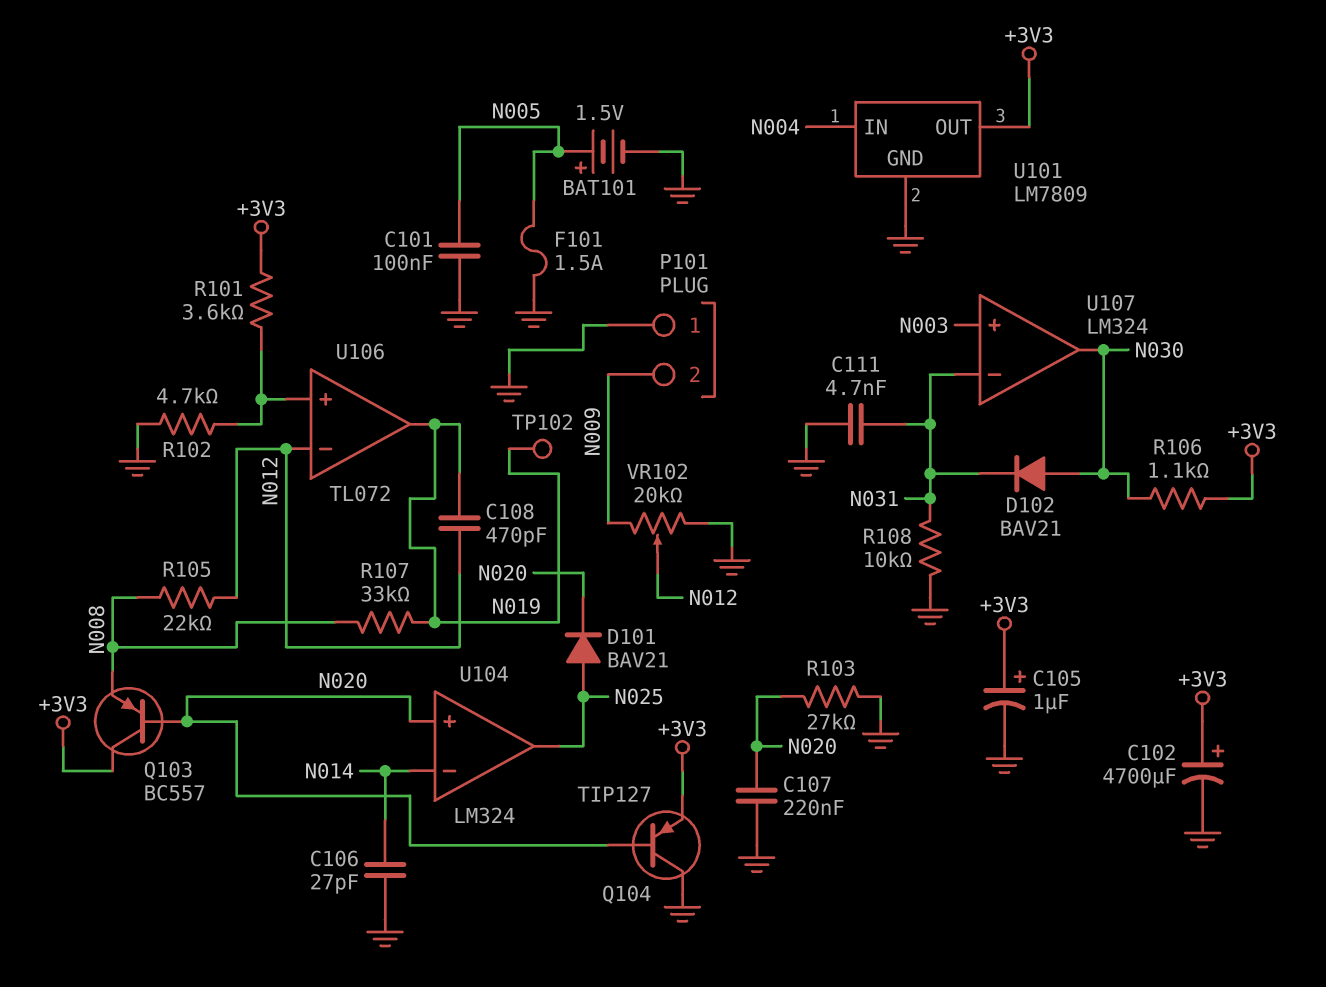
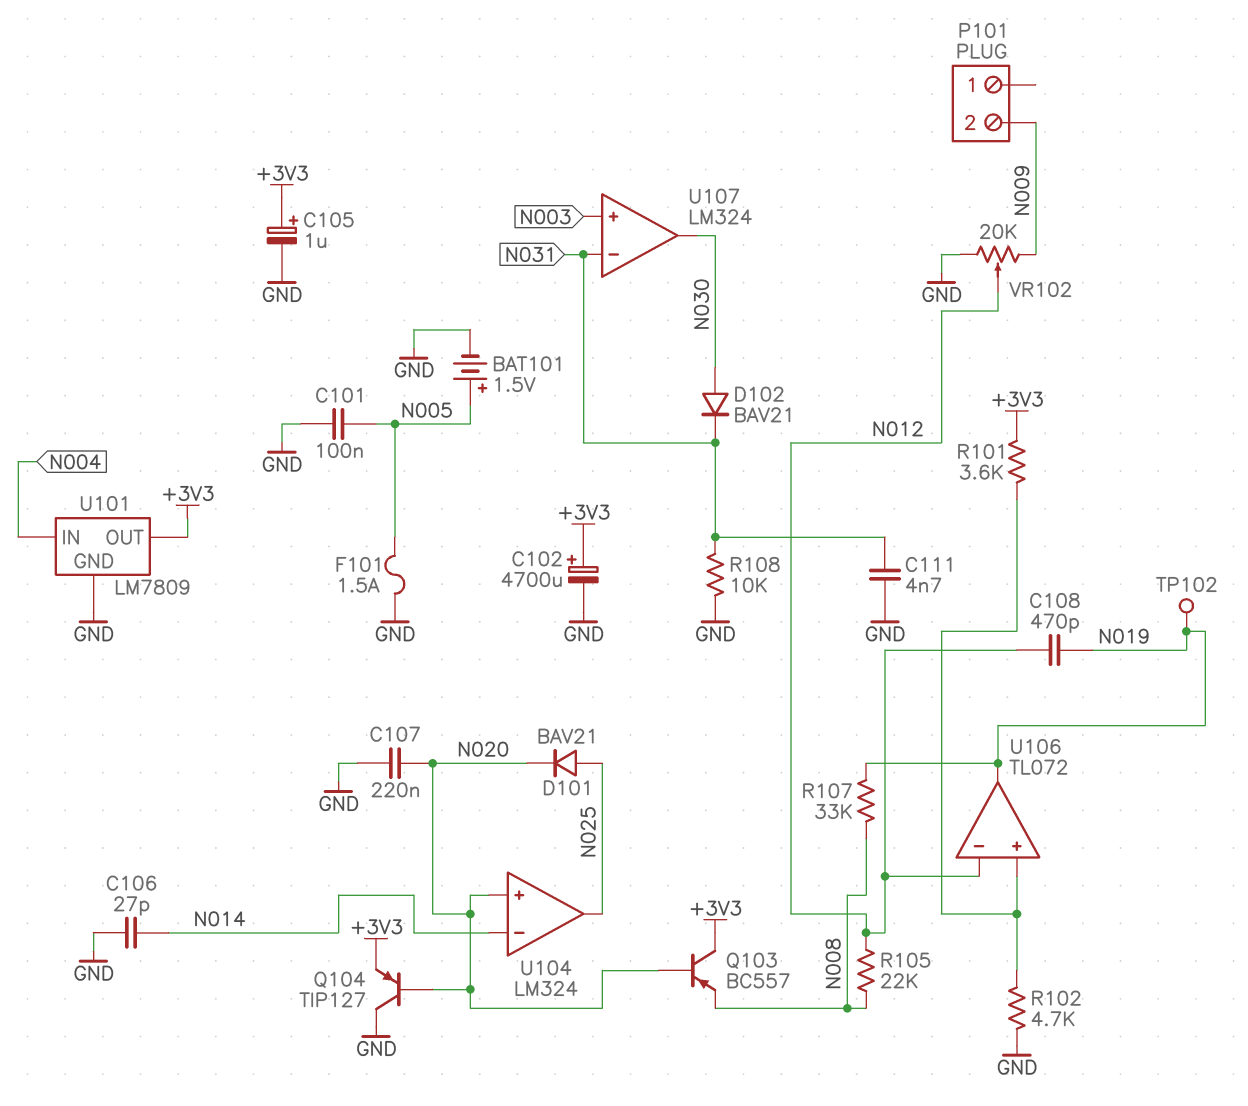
P101 pin 1: GND -> none
R103: 27k (GND, N020) -> none
R106: 1.1k (+3V3, N030) -> none

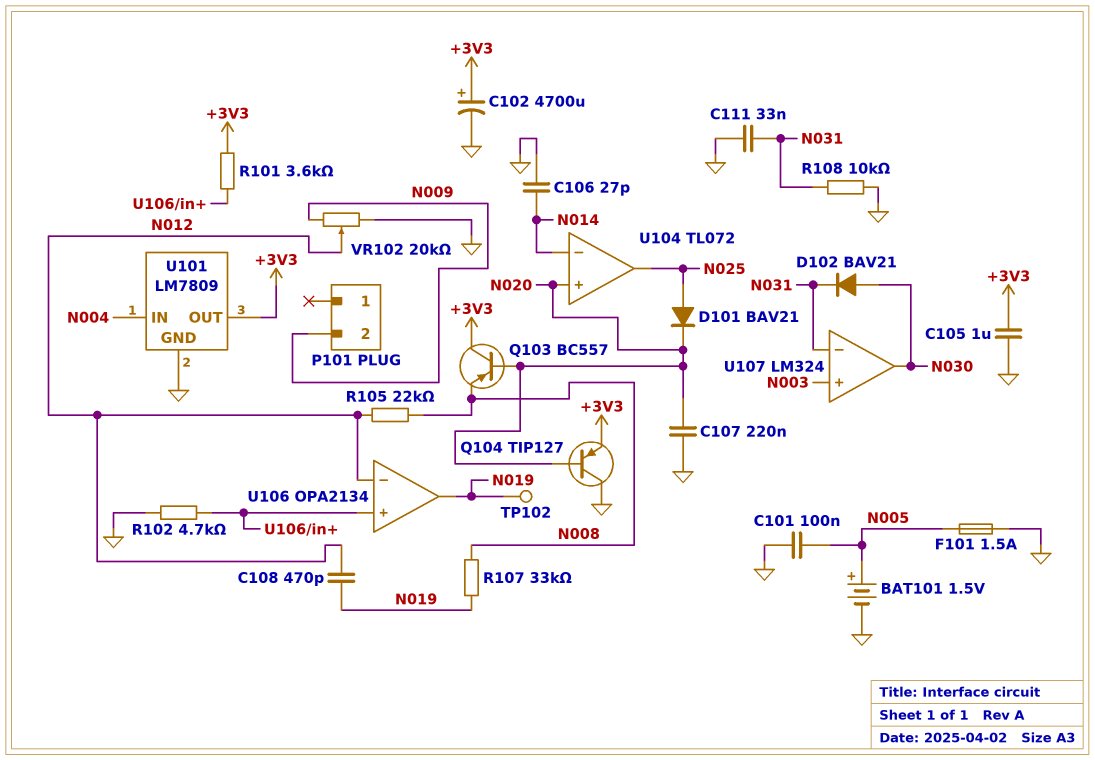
C105: 1uF (plus +3V3, minus GND) -> 1uF (+3V3, GND)
C111: 4.7nF (GND, N031) -> 33nF (GND, N031)
U104: LM324 -> TL072
U106: TL072 -> OPA2134

